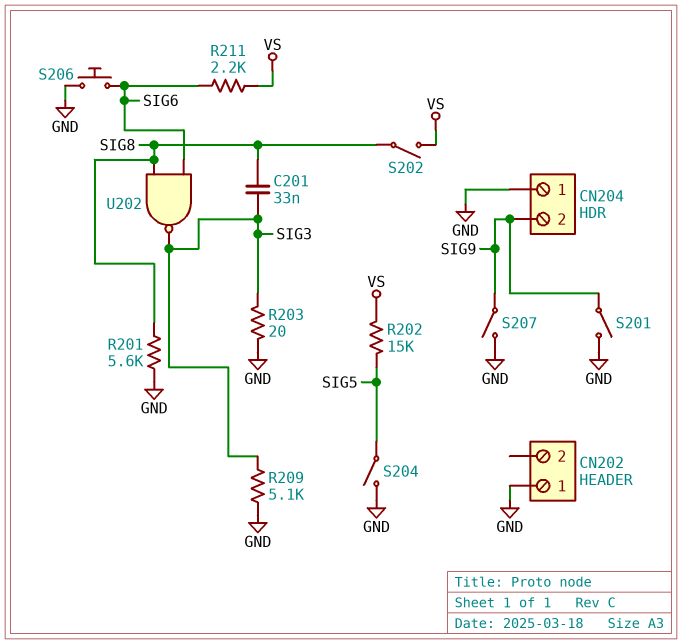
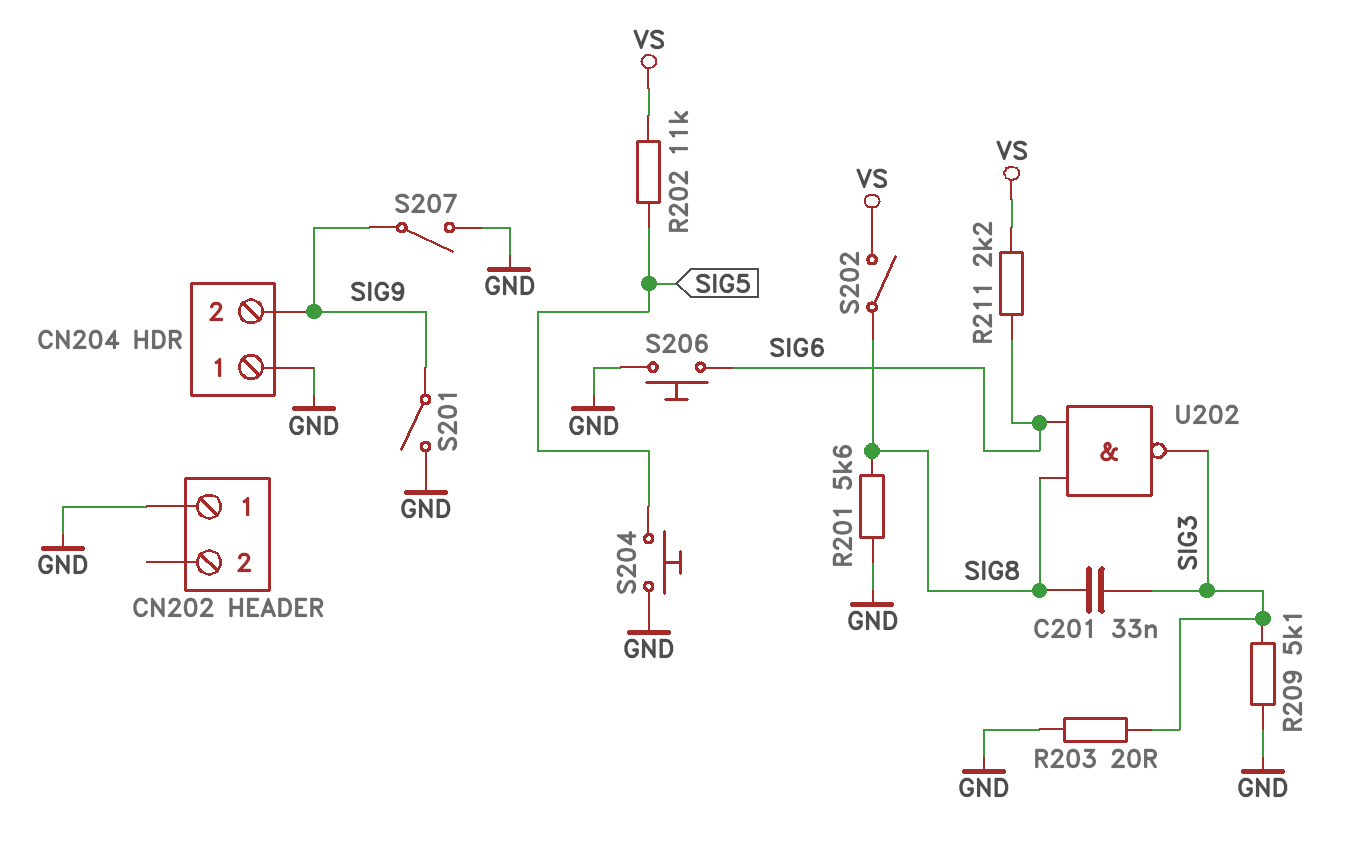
R202: 15k (SIG5, VS) -> 11k (SIG5, VS)
S204: switch (GND, SIG5) -> button (GND, SIG5)

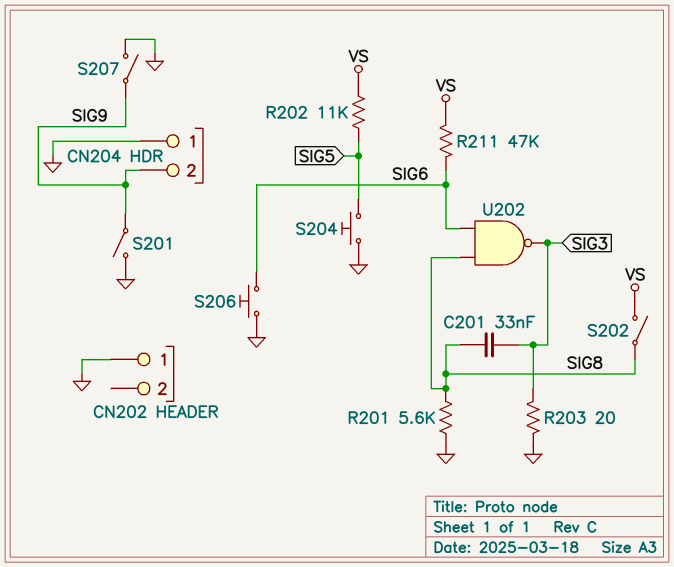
R209: 5.1k (GND, SIG3) -> none
R211: 2.2k (SIG6, VS) -> 47k (SIG6, VS)

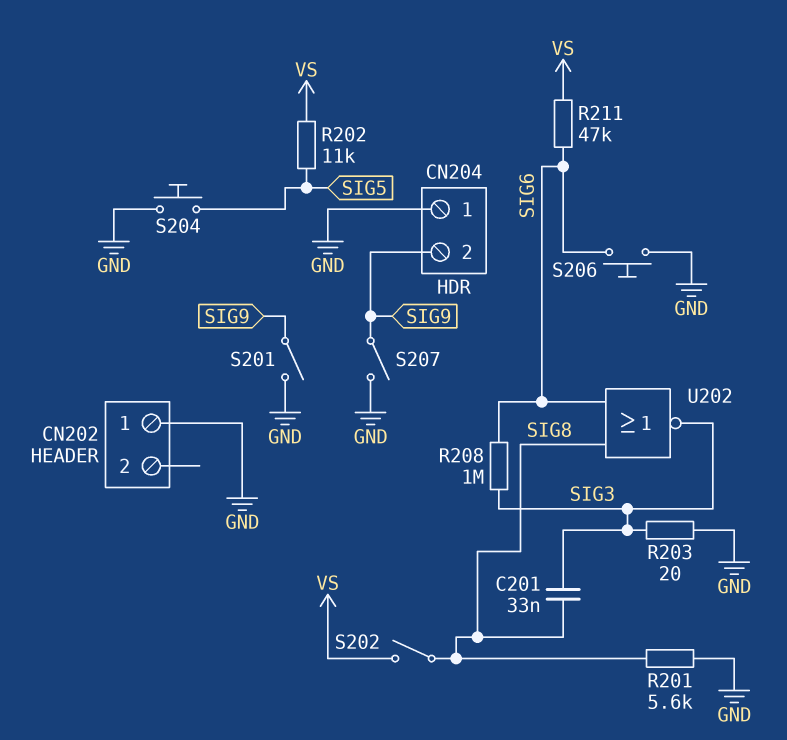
R208: none -> 1M (SIG3, SIG6)
U202: NAND (in SIG6, in SIG8, out SIG3) -> NOR (in SIG6, in SIG8, out SIG3)

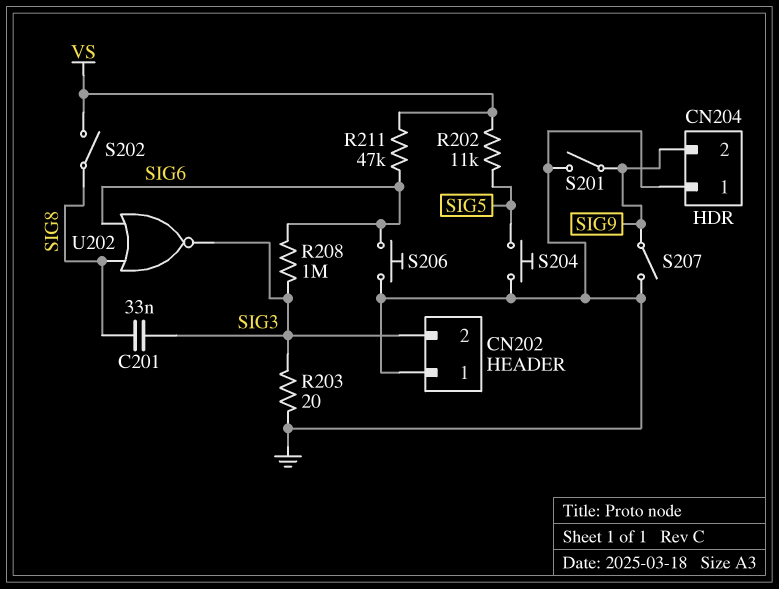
CN202 pin 2: none -> SIG3
R201: 5.6k (GND, SIG8) -> none

